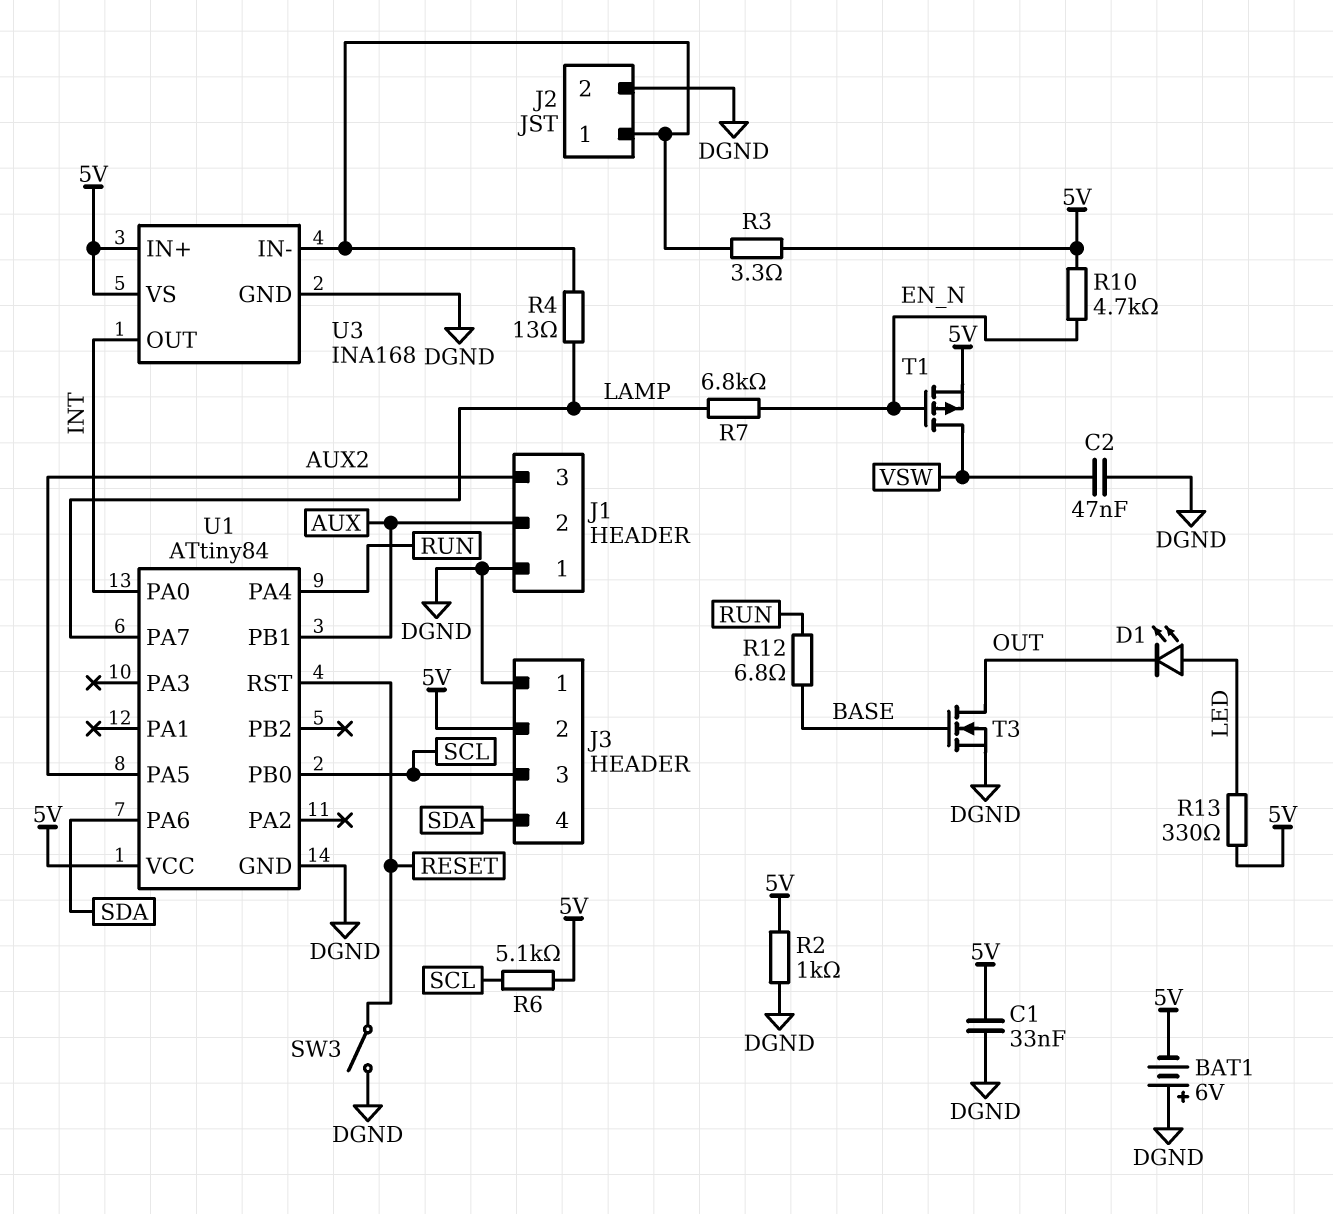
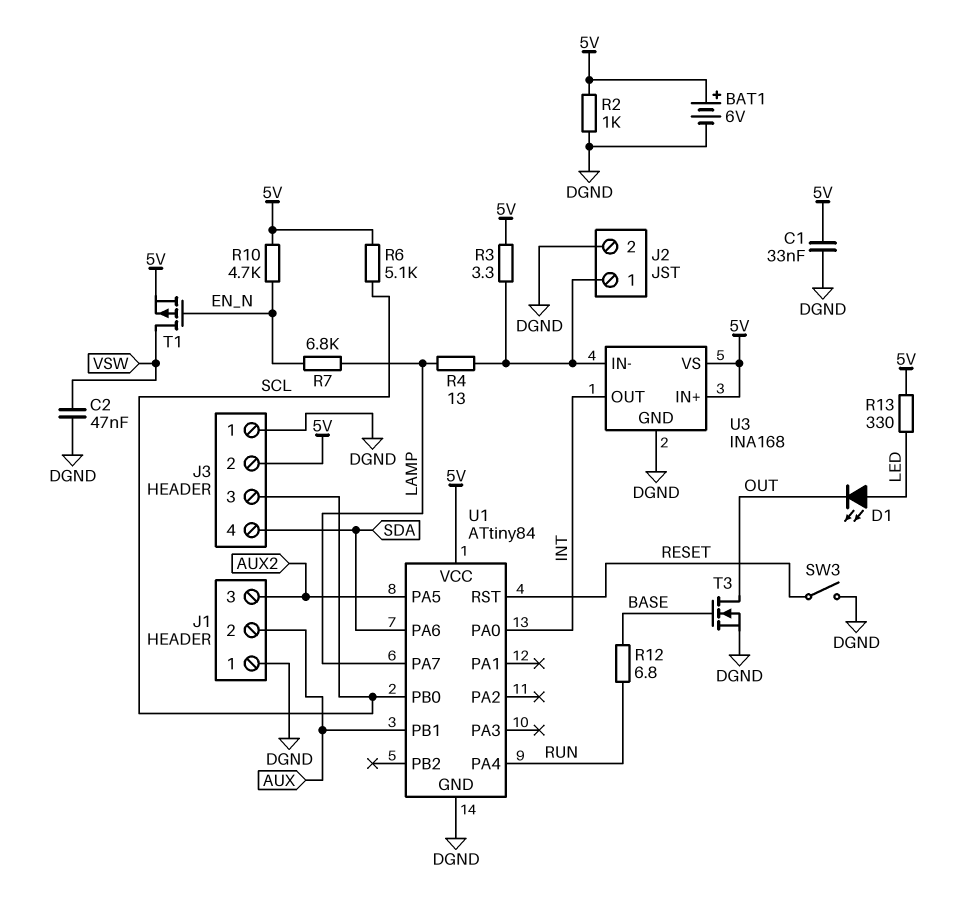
BAT1: 6V (plus DGND, minus 5V) -> 6V (plus 5V, minus DGND)

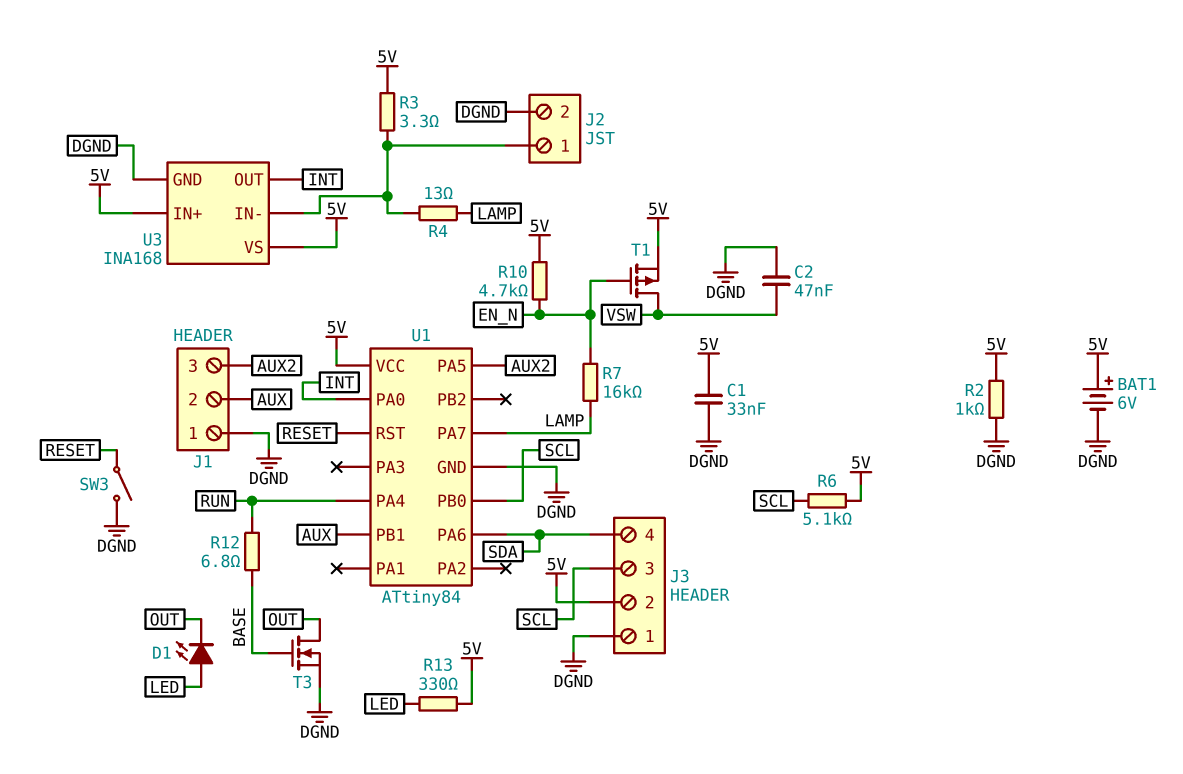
R7: 6.8k (EN_N, LAMP) -> 16k (EN_N, LAMP)

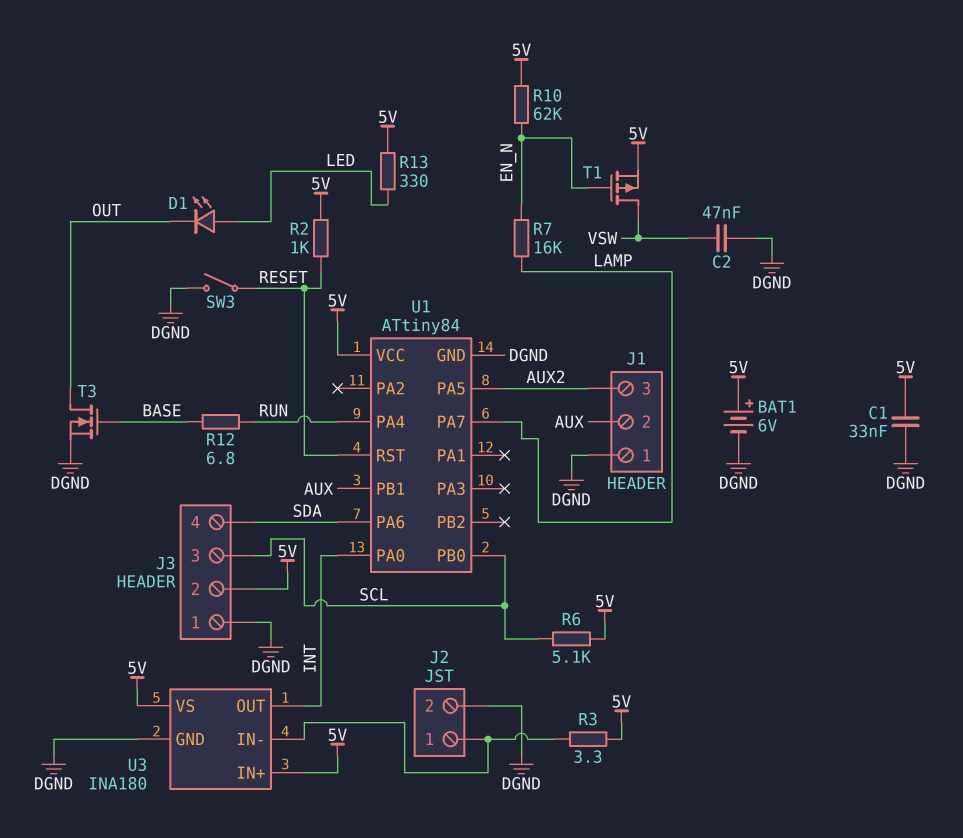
R2: 1k (5V, DGND) -> 1k (5V, RESET)
R4: 13 (J2/1, LAMP) -> none
R10: 4.7k (5V, EN_N) -> 62k (5V, EN_N)
U3: INA168 -> INA180

